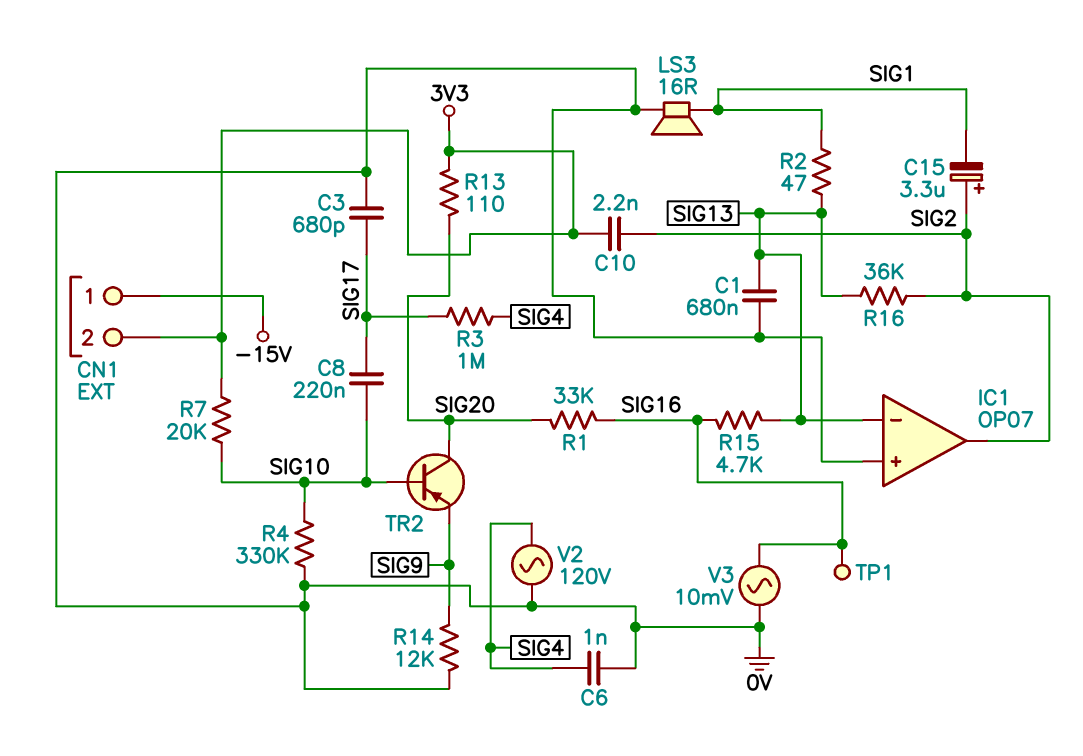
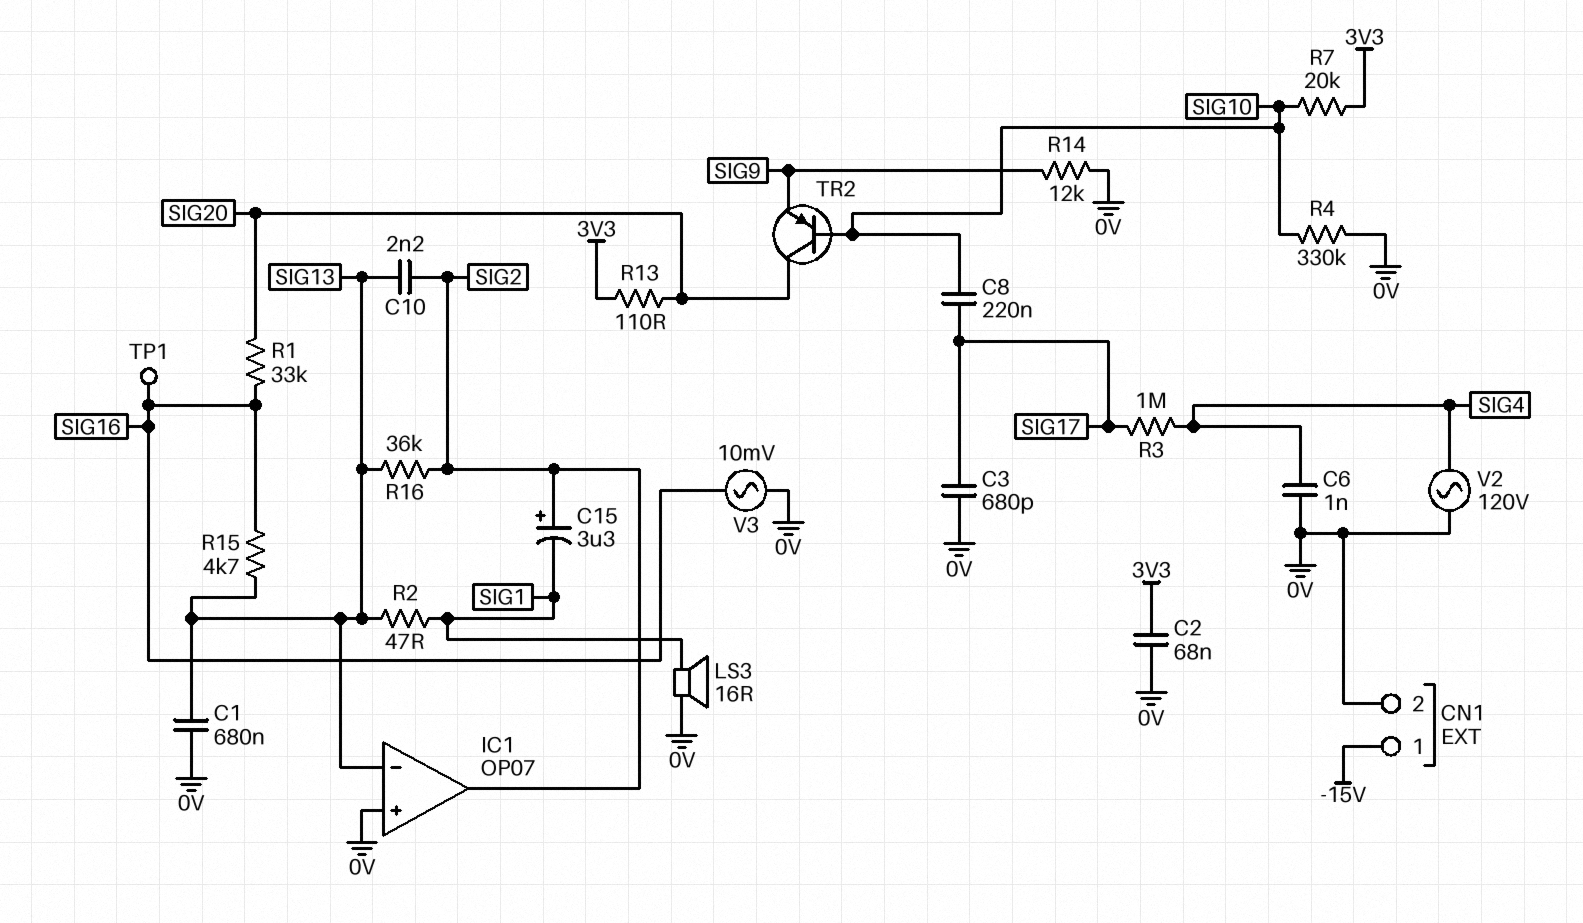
C2: none -> 68nF (0V, 3V3)
C10: 2.2nF (3V3, SIG2) -> 2.2nF (SIG2, SIG13)
CN1 pin 2: 3V3 -> 0V

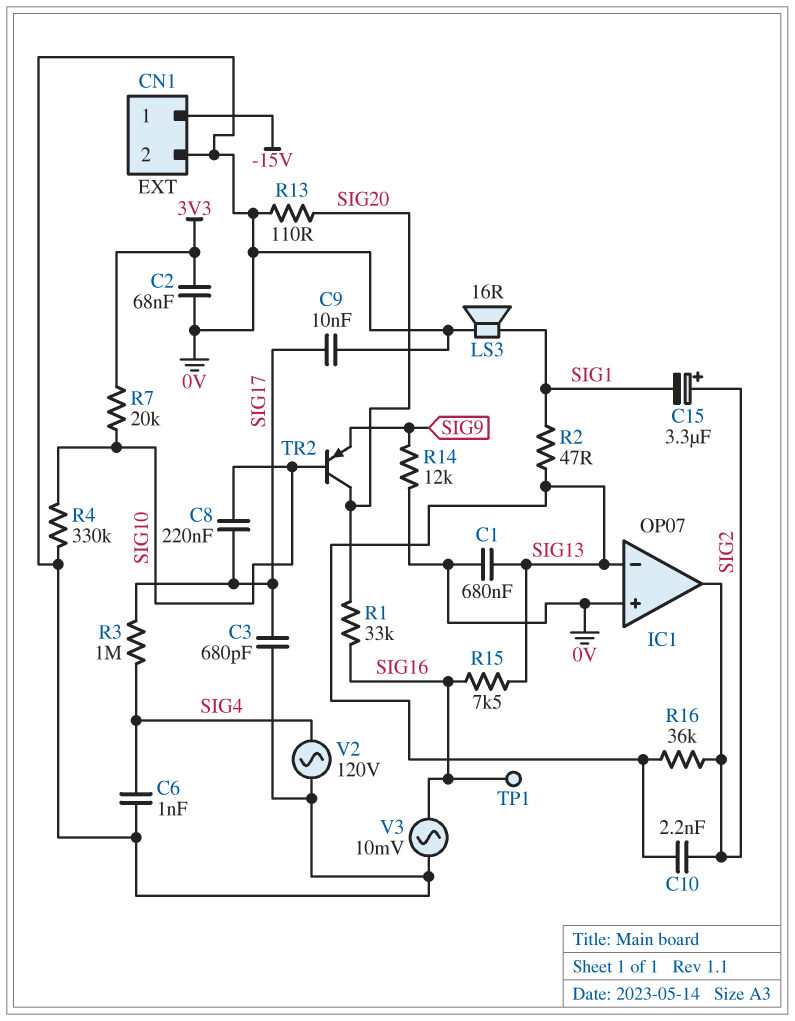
C9: none -> 10nF (0V, SIG17)
R13: 110 (3V3, SIG20) -> 110 (0V, SIG20)
R15: 4.7k (SIG13, SIG16) -> 7.5k (SIG13, SIG16)

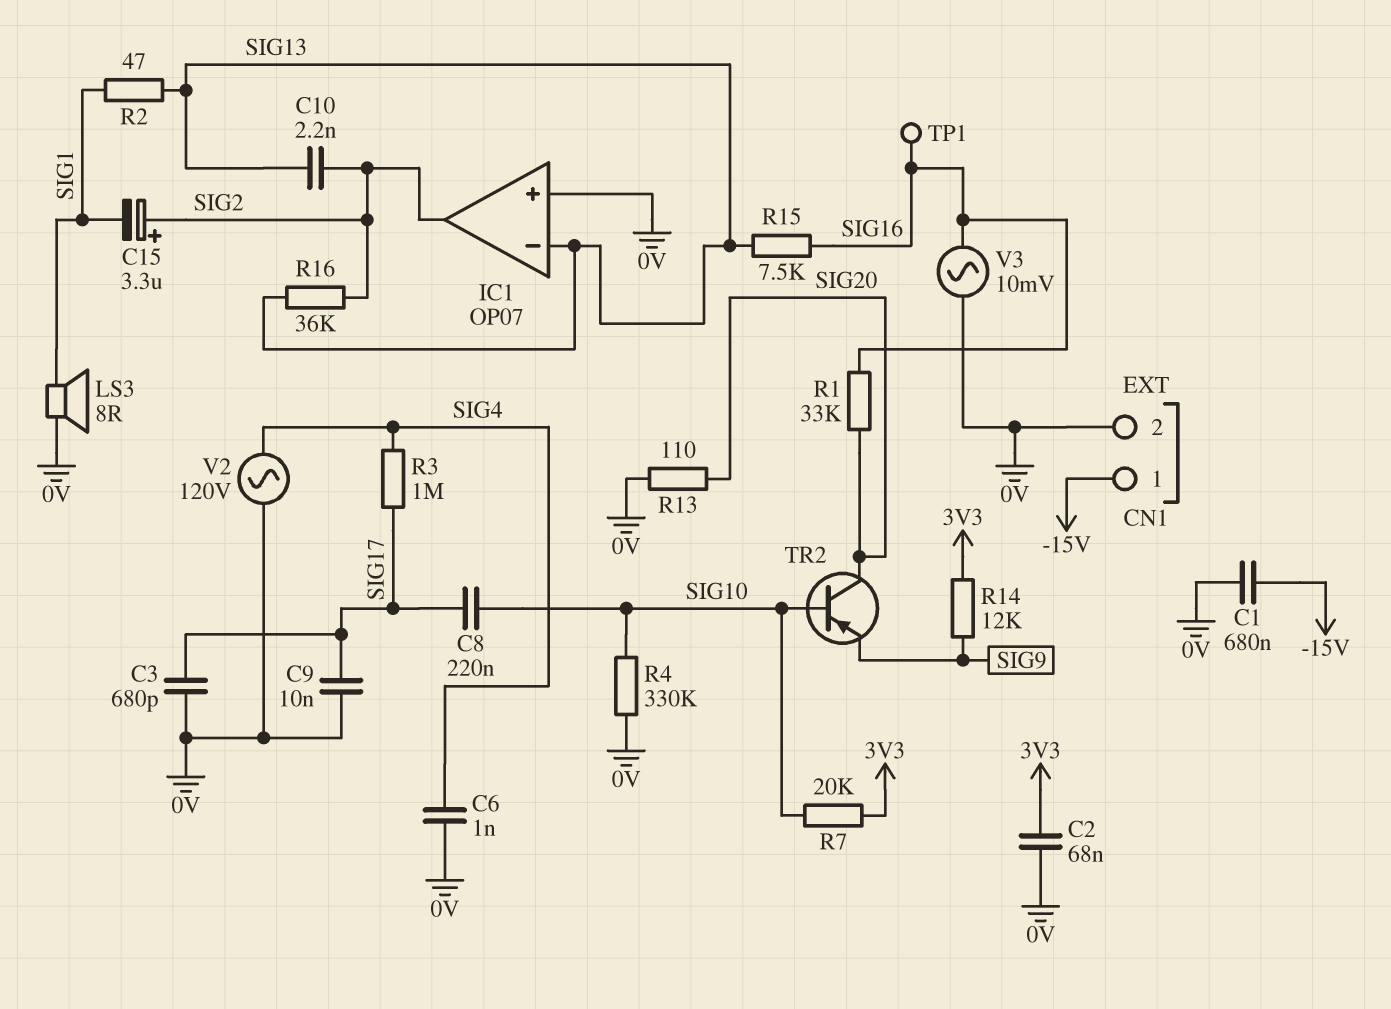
C1: 680nF (0V, SIG13) -> 680nF (-15V, 0V)
LS3: speaker 16R (0V, SIG1) -> speaker 8R (0V, SIG1)
R14: 12k (0V, SIG9) -> 12k (3V3, SIG9)

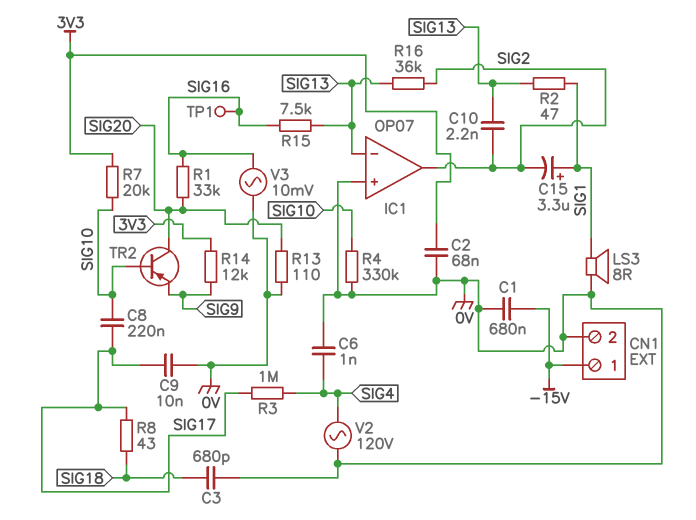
C3: 680pF (0V, SIG17) -> 680pF (0V, SIG18)
C15: 3.3uF (plus SIG2, minus SIG1) -> 3.3uF (plus SIG1, minus SIG2)
R8: none -> 43 (SIG17, SIG18)

